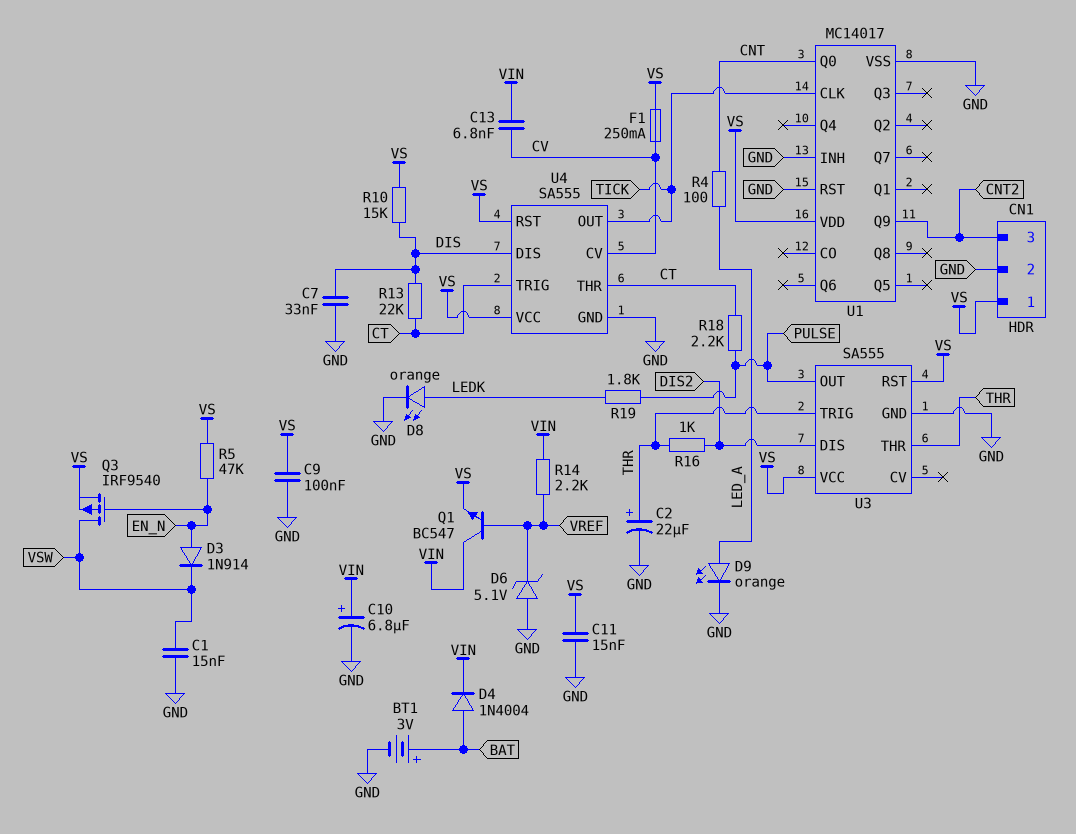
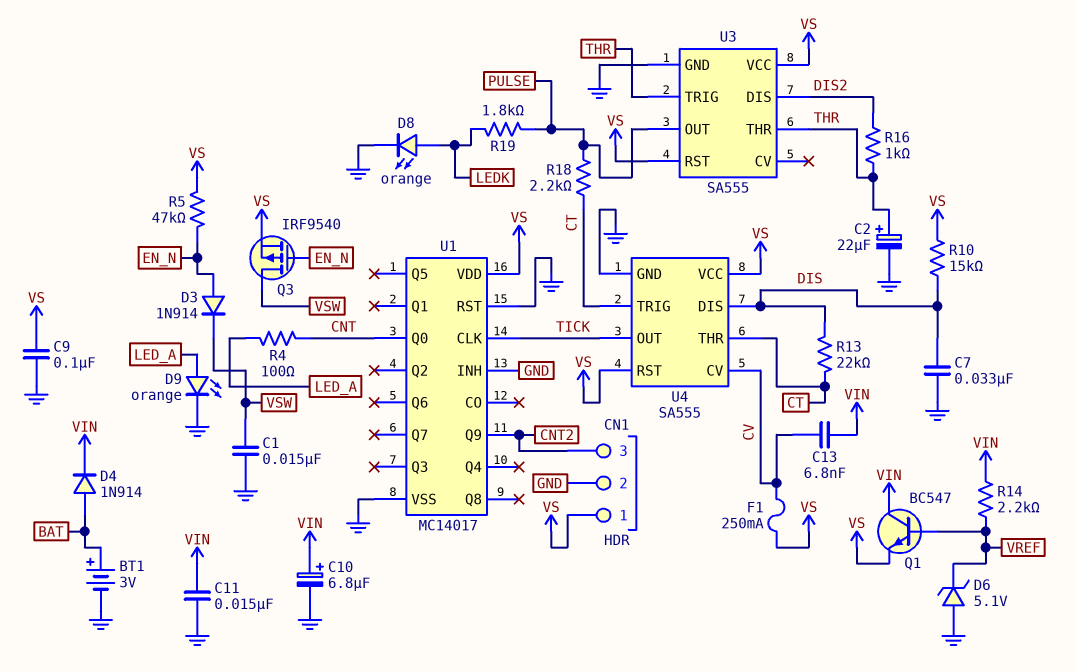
C11: 15nF (GND, VS) -> 15nF (GND, VIN)
D4: diode 1N4004 (A BAT, K VIN) -> diode 1N914 (A BAT, K VIN)

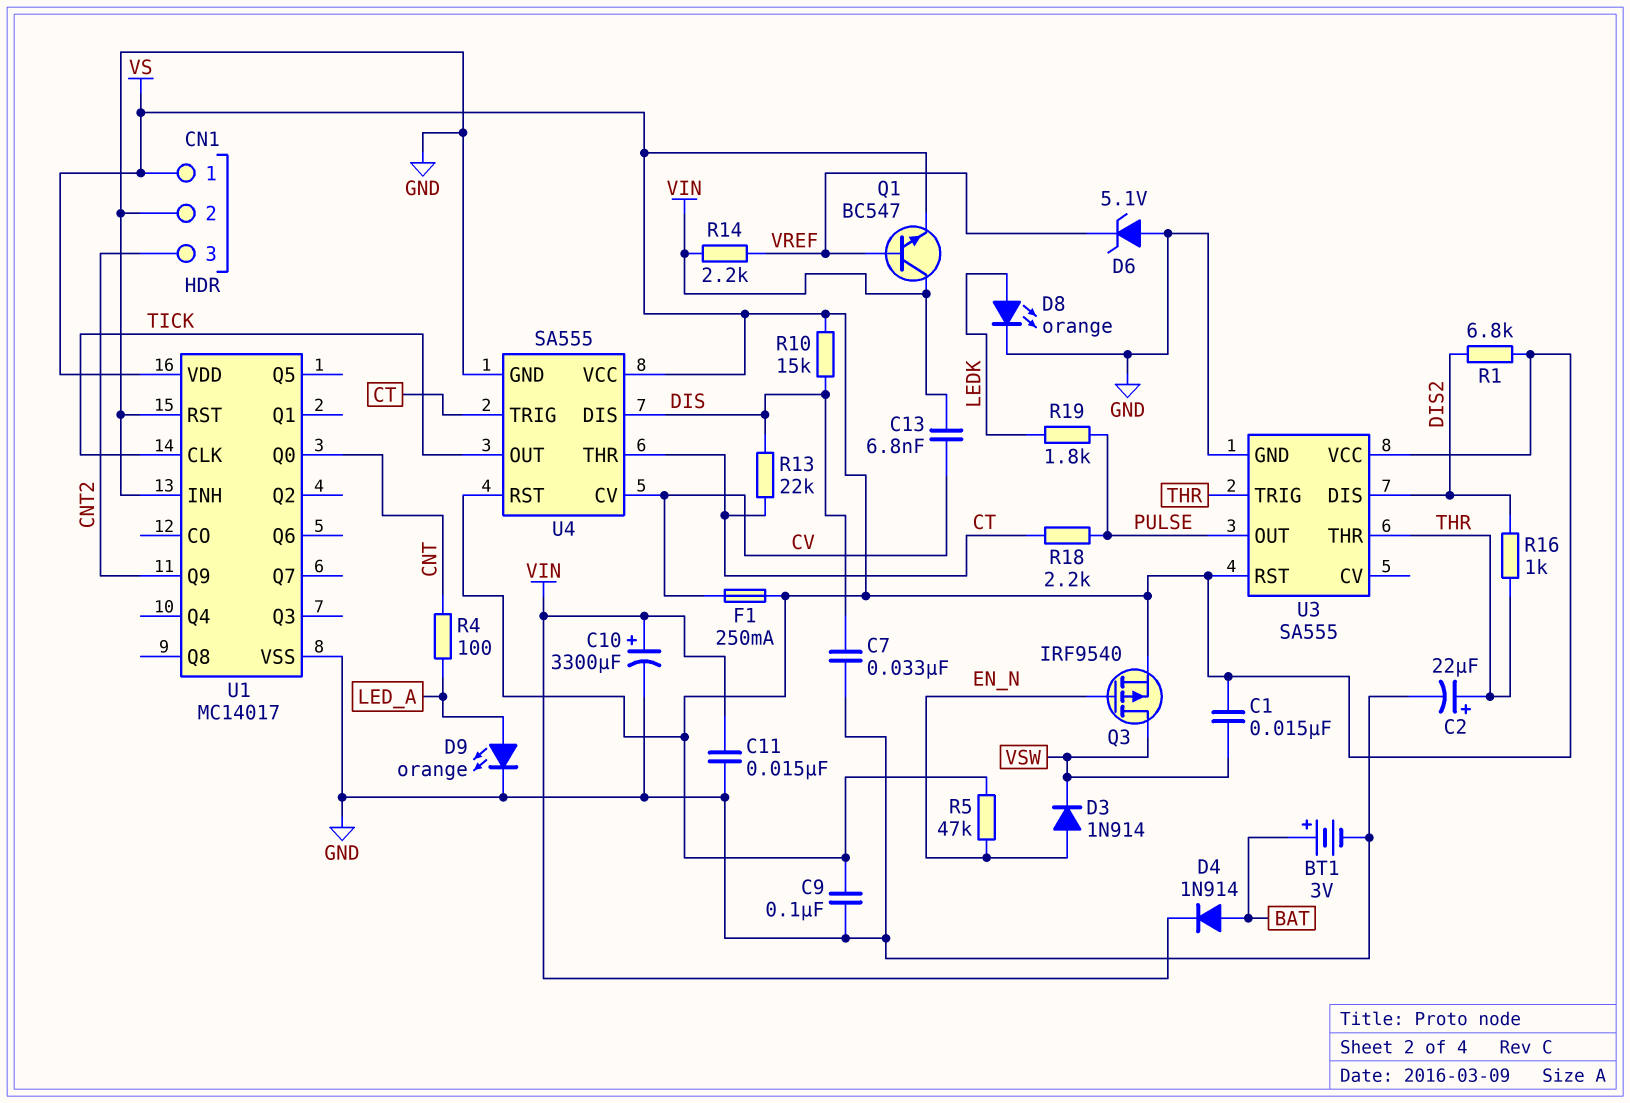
C1: 15nF (GND, VSW) -> 15nF (VS, VSW)
C10: 6.8uF (plus VIN, minus GND) -> 3300uF (plus VIN, minus GND)
R1: none -> 6.8k (DIS2, VS)

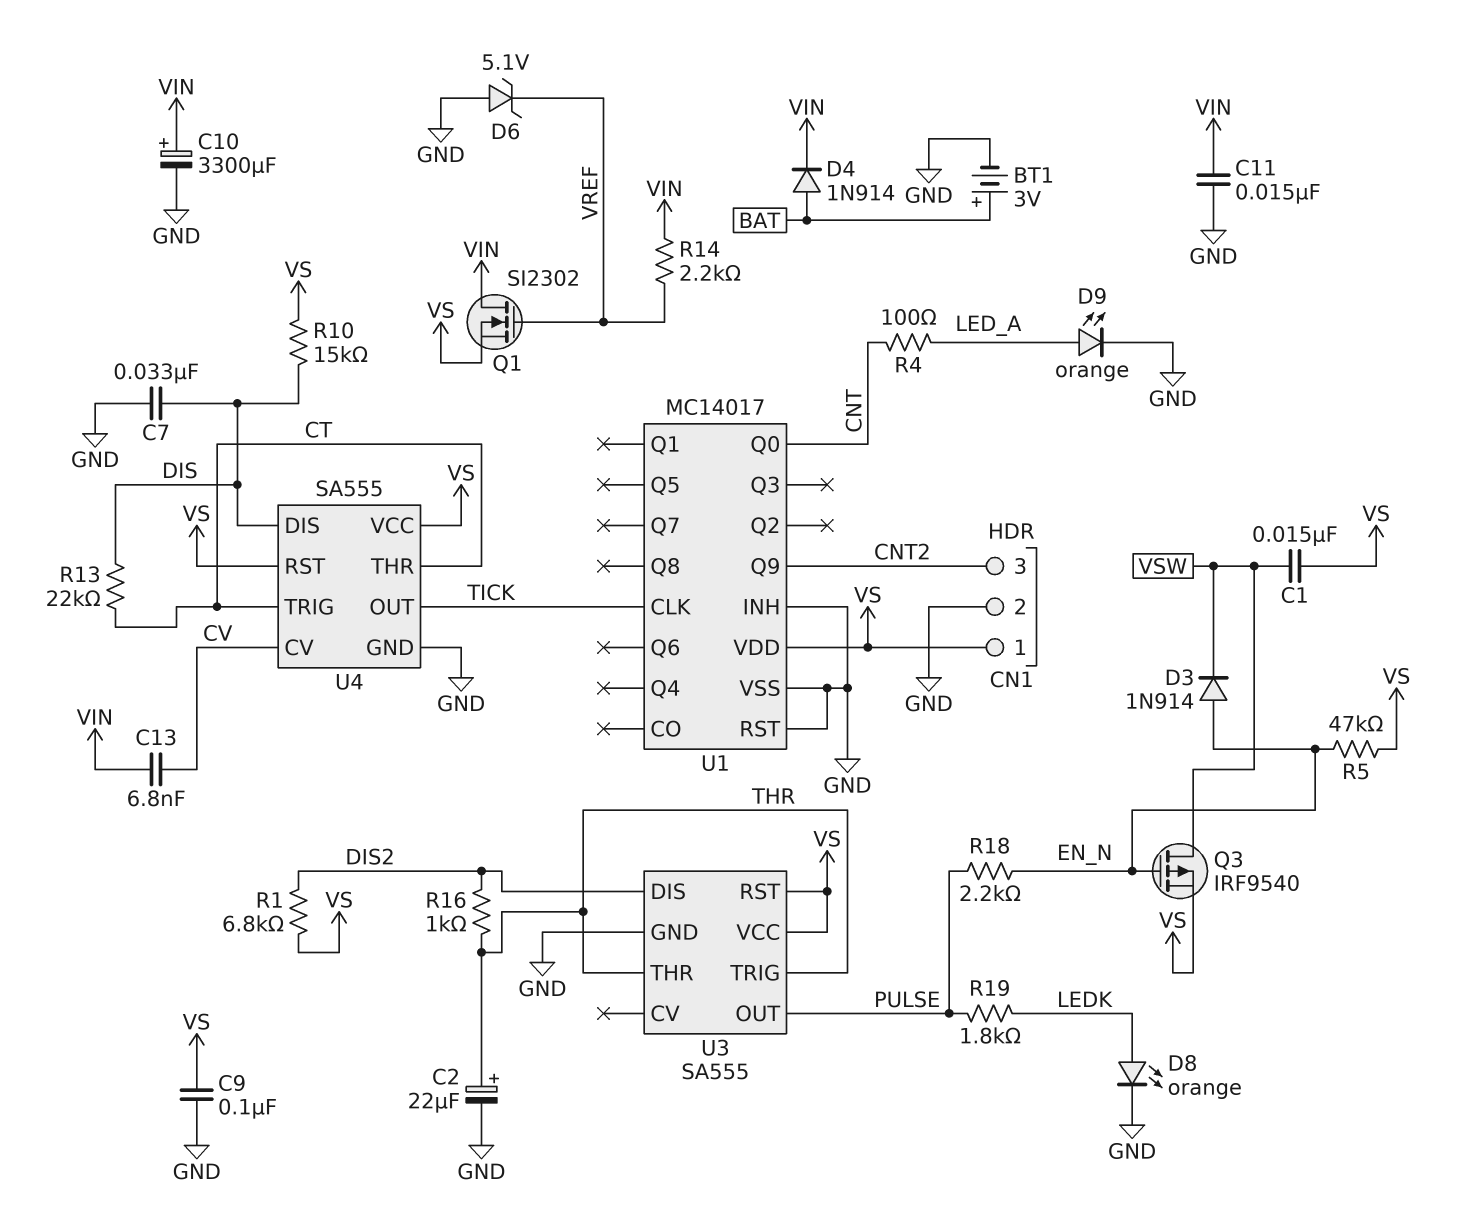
F1: 250mA (CV, VS) -> none
Q1: NPN BC547 (B VREF, C VIN, E VS) -> NMOS SI2302 (G VREF, D VIN, S VS)
R18: 2.2k (CT, PULSE) -> 2.2k (EN_N, PULSE)

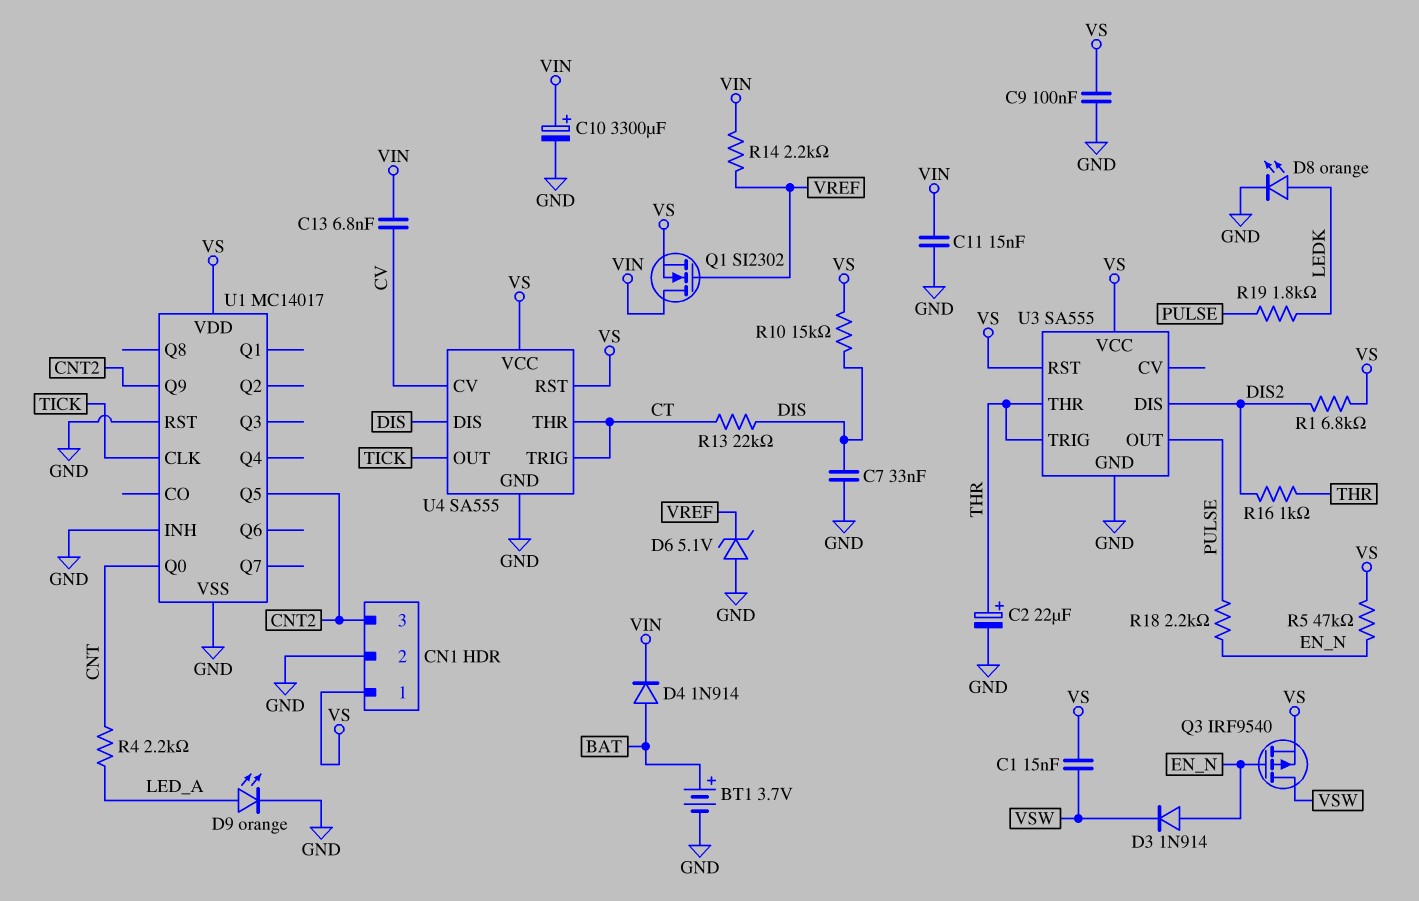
BT1: 3V (plus BAT, minus GND) -> 3.7V (plus BAT, minus GND)
R4: 100 (CNT, LED_A) -> 2.2k (CNT, LED_A)
U1 pin Q5: none -> CNT2

